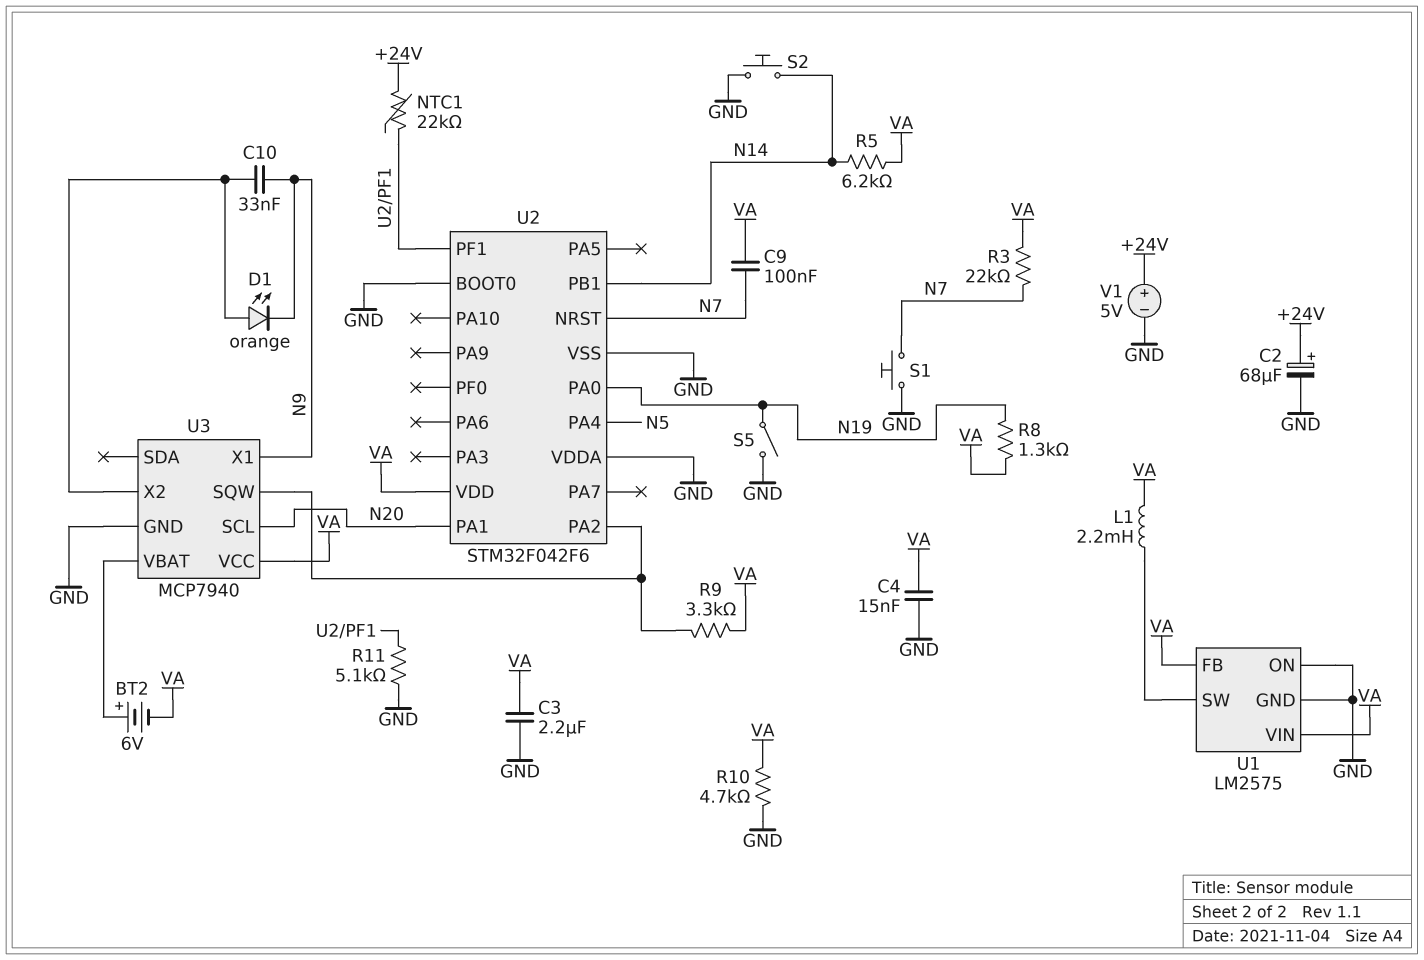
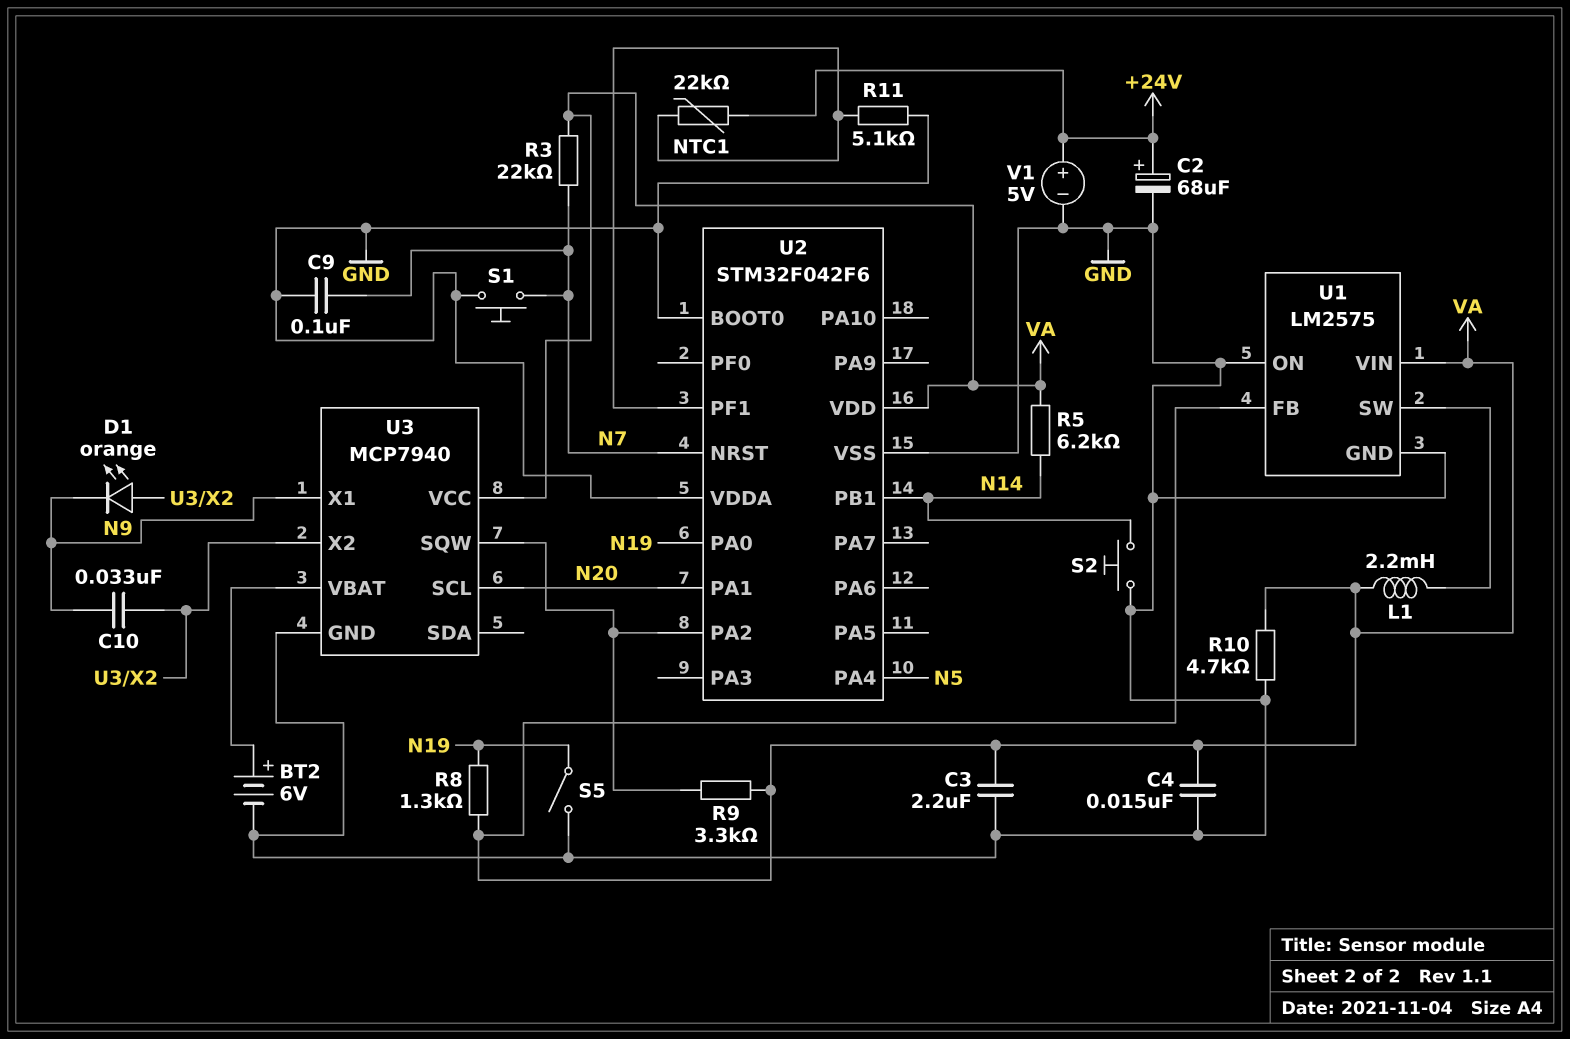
BT2: 6V (plus U3/VBAT, minus VA) -> 6V (plus U3/VBAT, minus GND)
C9: 100nF (N7, VA) -> 100nF (GND, N7)

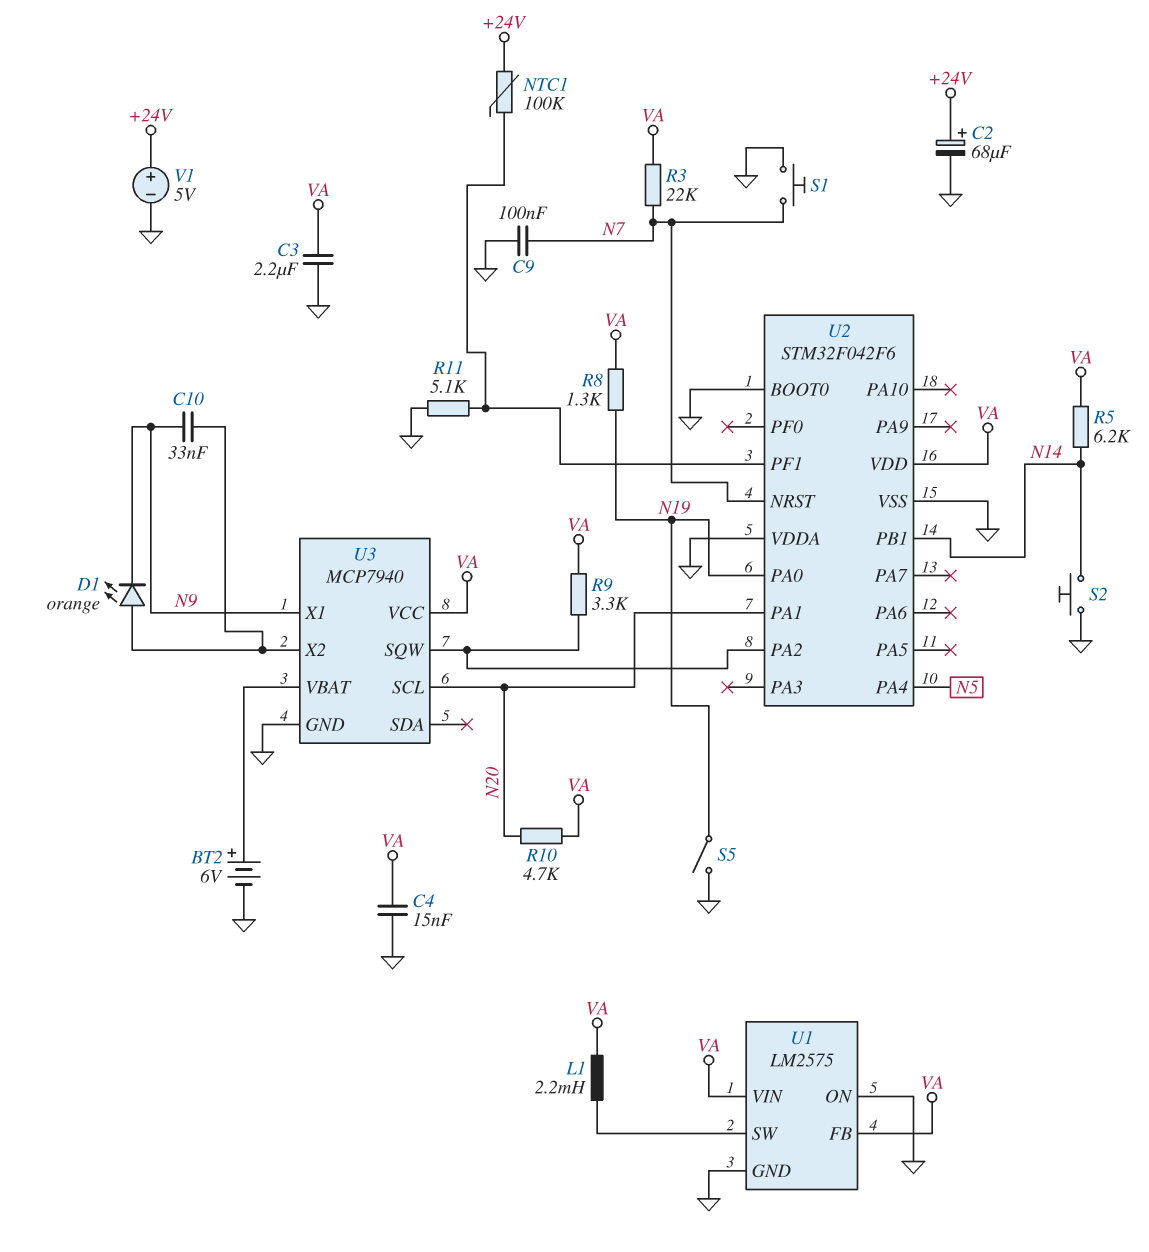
NTC1: 22k (+24V, U2/PF1) -> 100k (+24V, U2/PF1)
R10: 4.7k (GND, VA) -> 4.7k (N20, VA)

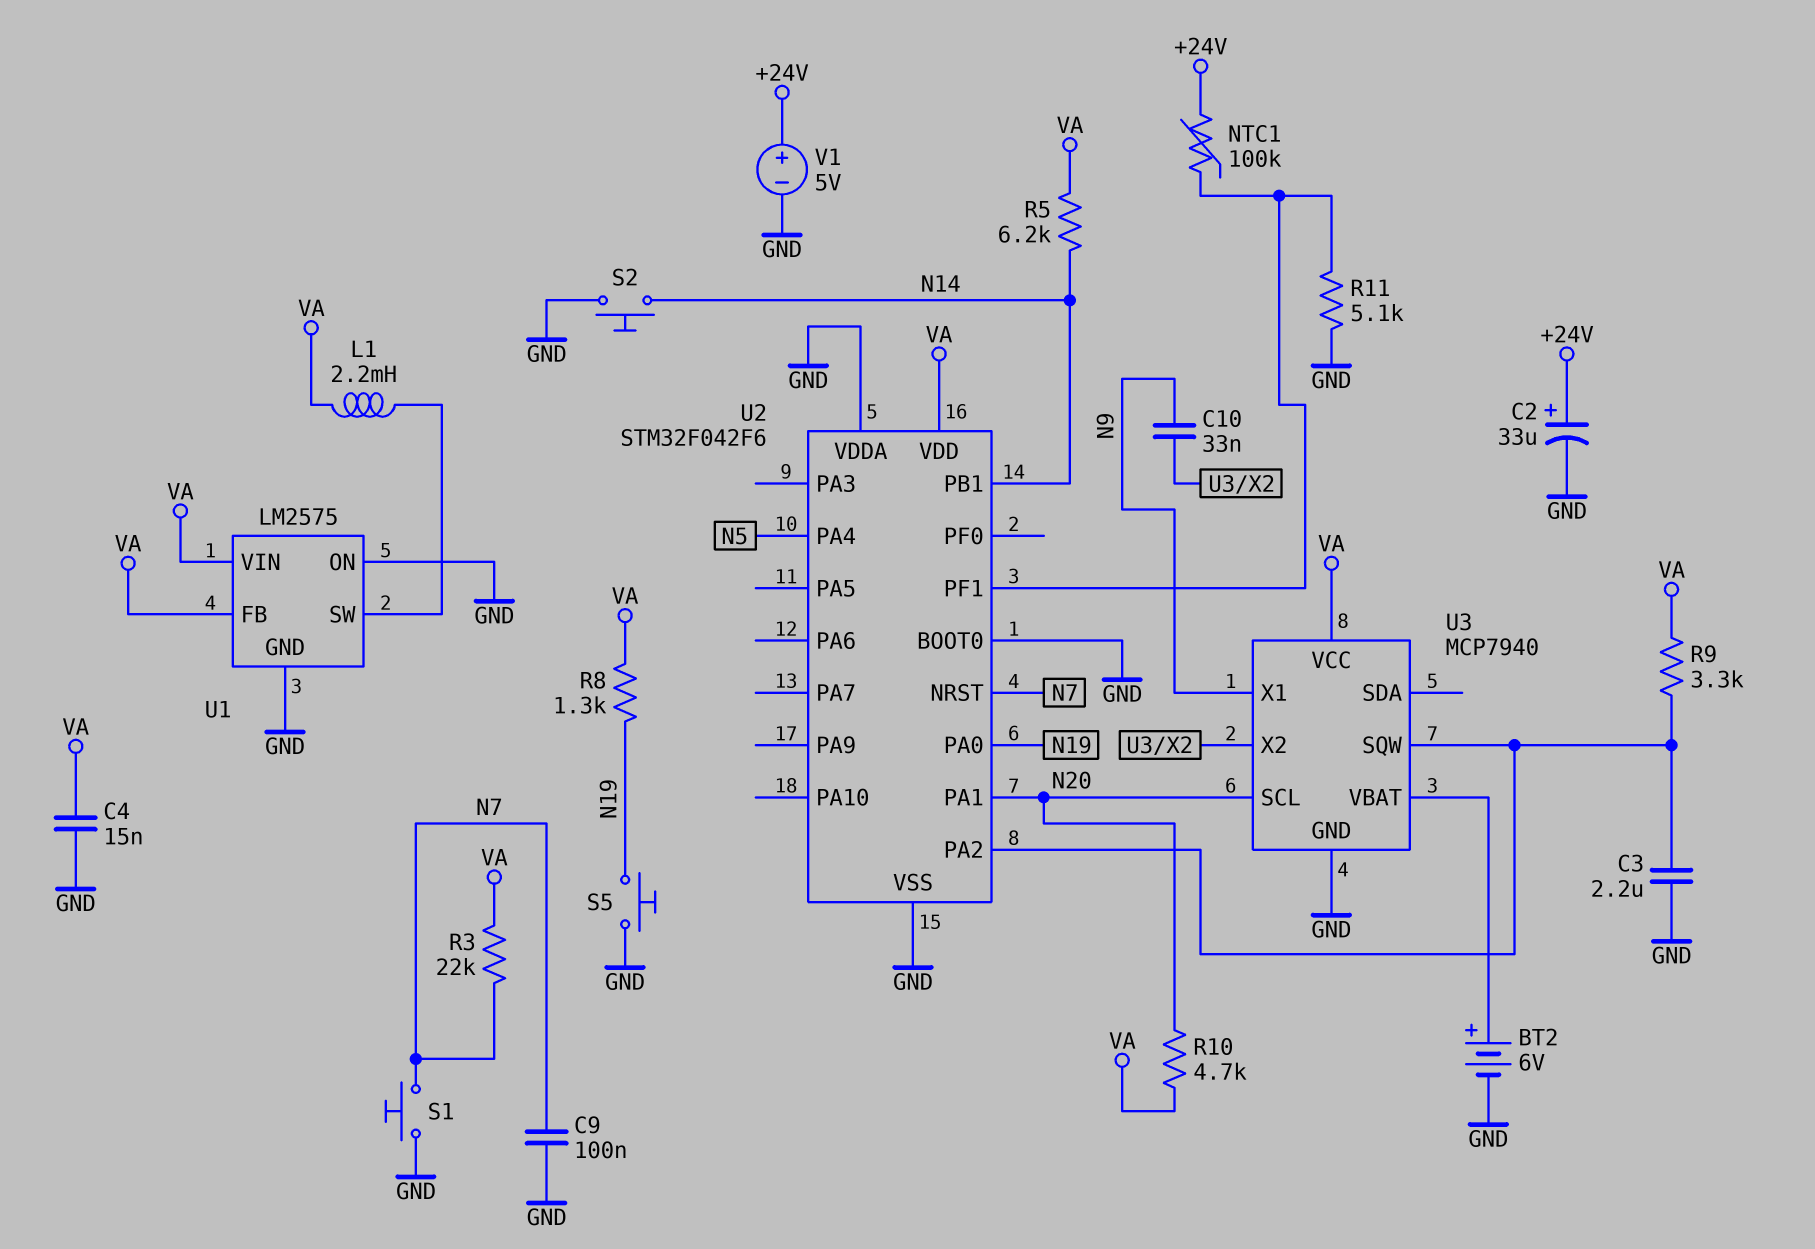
C2: 68uF (plus +24V, minus GND) -> 33uF (plus +24V, minus GND)
C3: 2.2uF (GND, VA) -> 2.2uF (GND, U2/PA2)
D1: LED orange (A U3/X2, K N9) -> none
S5: switch (GND, N19) -> button (GND, N19)

